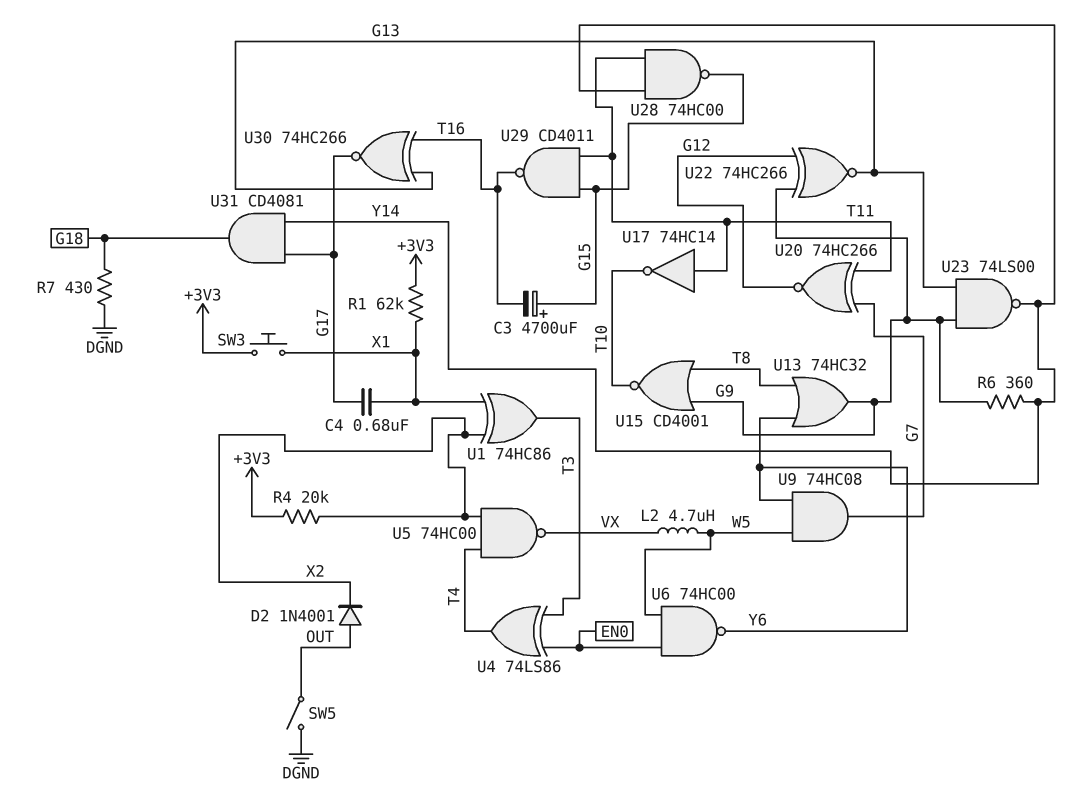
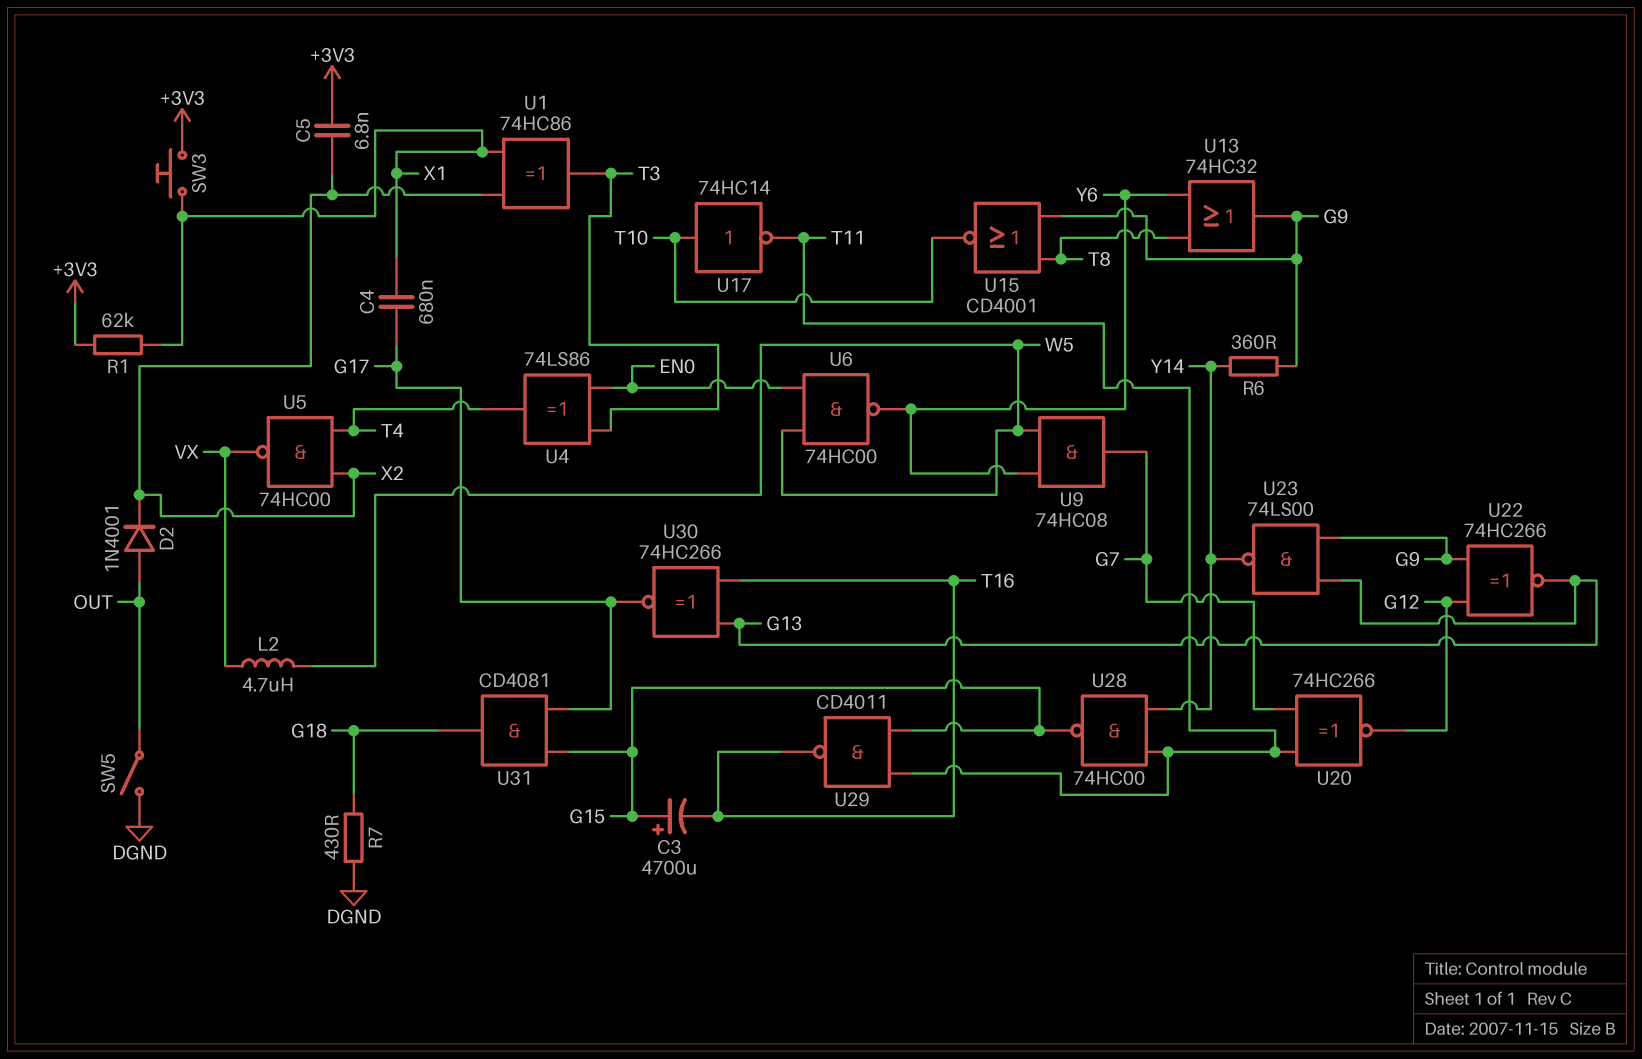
C5: none -> 6.8nF (+3V3, X2)
R4: 20k (+3V3, X2) -> none
U17: NOT 74HC14 (in T11, out T10) -> NOT 74HC14 (in T10, out T11)
U31: AND CD4081 (in G17, in Y14, out G18) -> AND CD4081 (in G15, in G17, out G18)

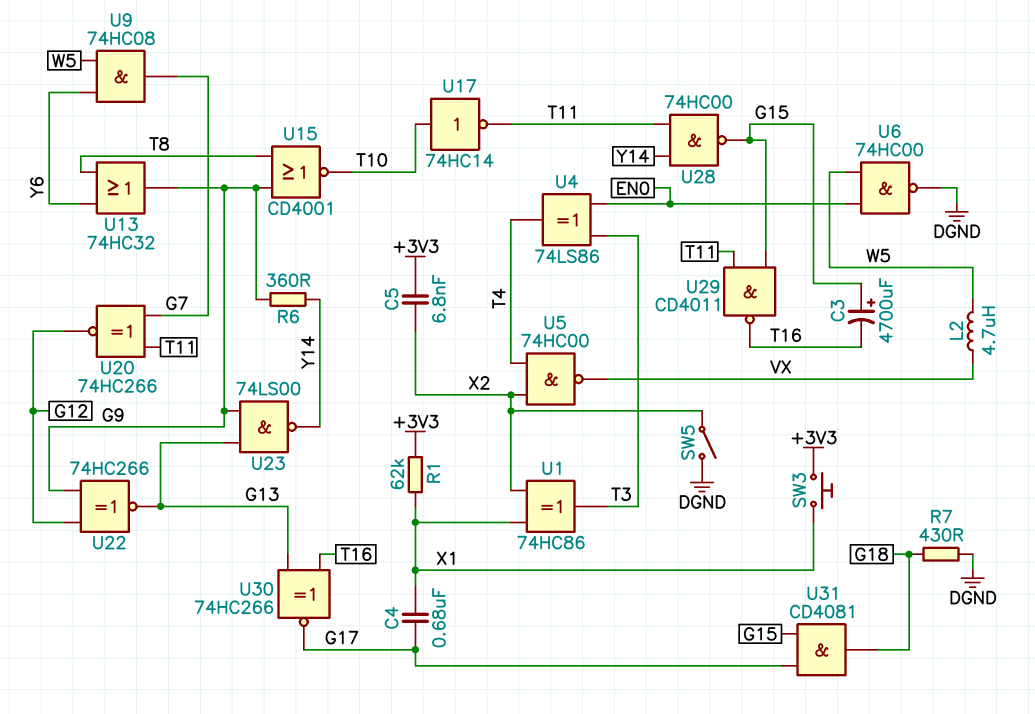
D2: diode 1N4001 (A OUT, K X2) -> none
SW5: switch (DGND, OUT) -> switch (DGND, X2)
U6: NAND 74HC00 (in EN0, in W5, out Y6) -> NAND 74HC00 (in EN0, in W5, out DGND)

